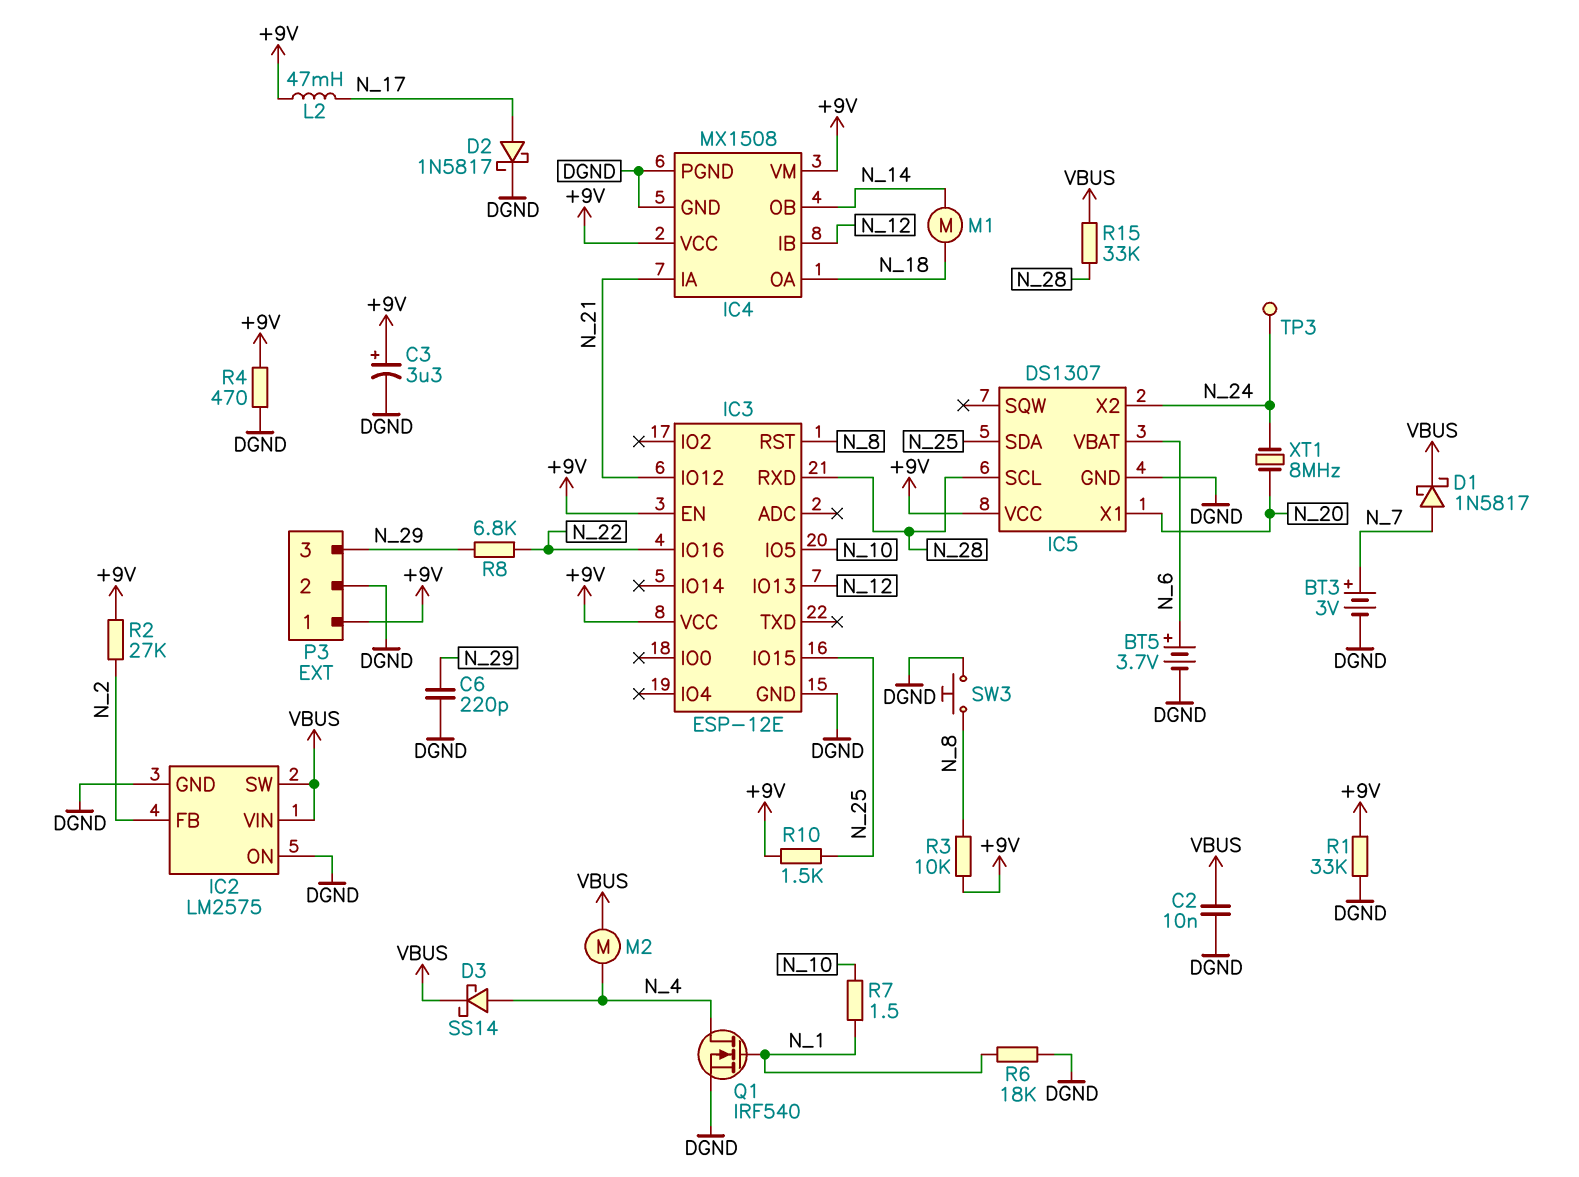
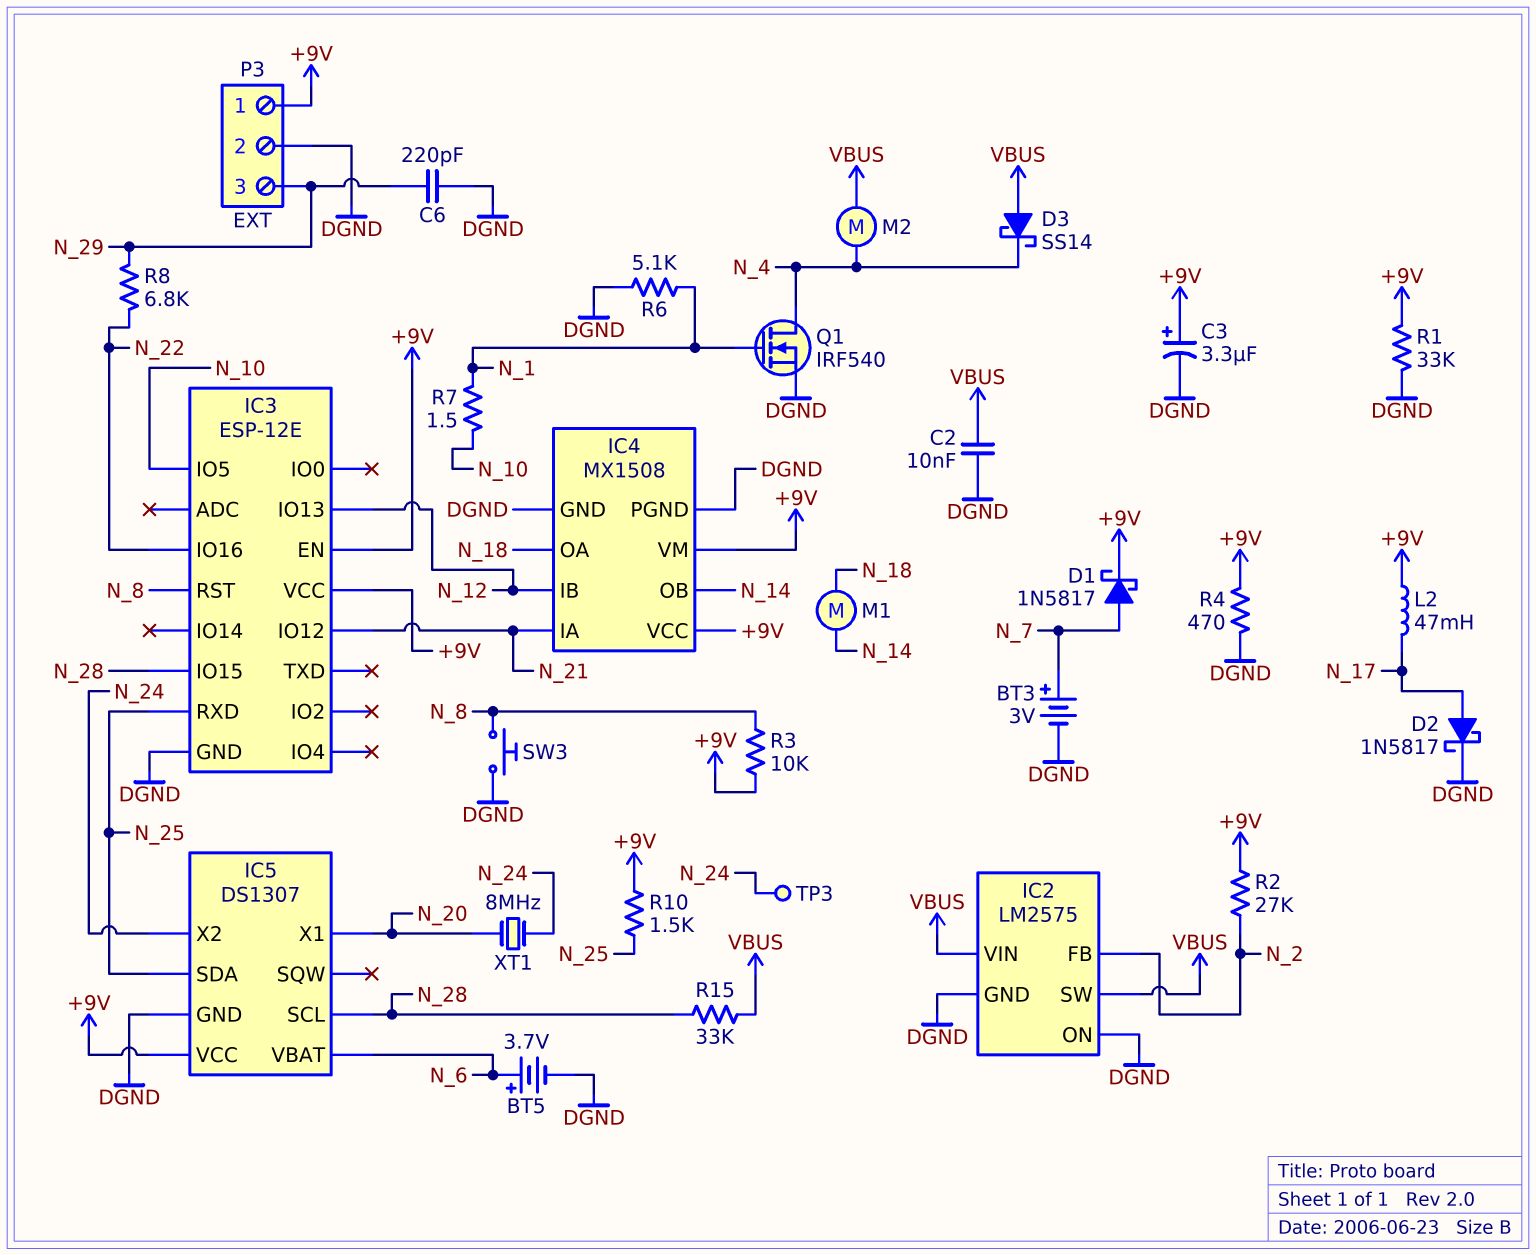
D1: schottky 1N5817 (A N_7, K VBUS) -> schottky 1N5817 (A N_7, K +9V)
D3: schottky SS14 (A N_4, K VBUS) -> schottky SS14 (A VBUS, K N_4)
IC3 pin IO15: N_25 -> N_28
IC3 pin RXD: N_28 -> N_25
R6: 18k (DGND, N_1) -> 5.1k (DGND, N_1)

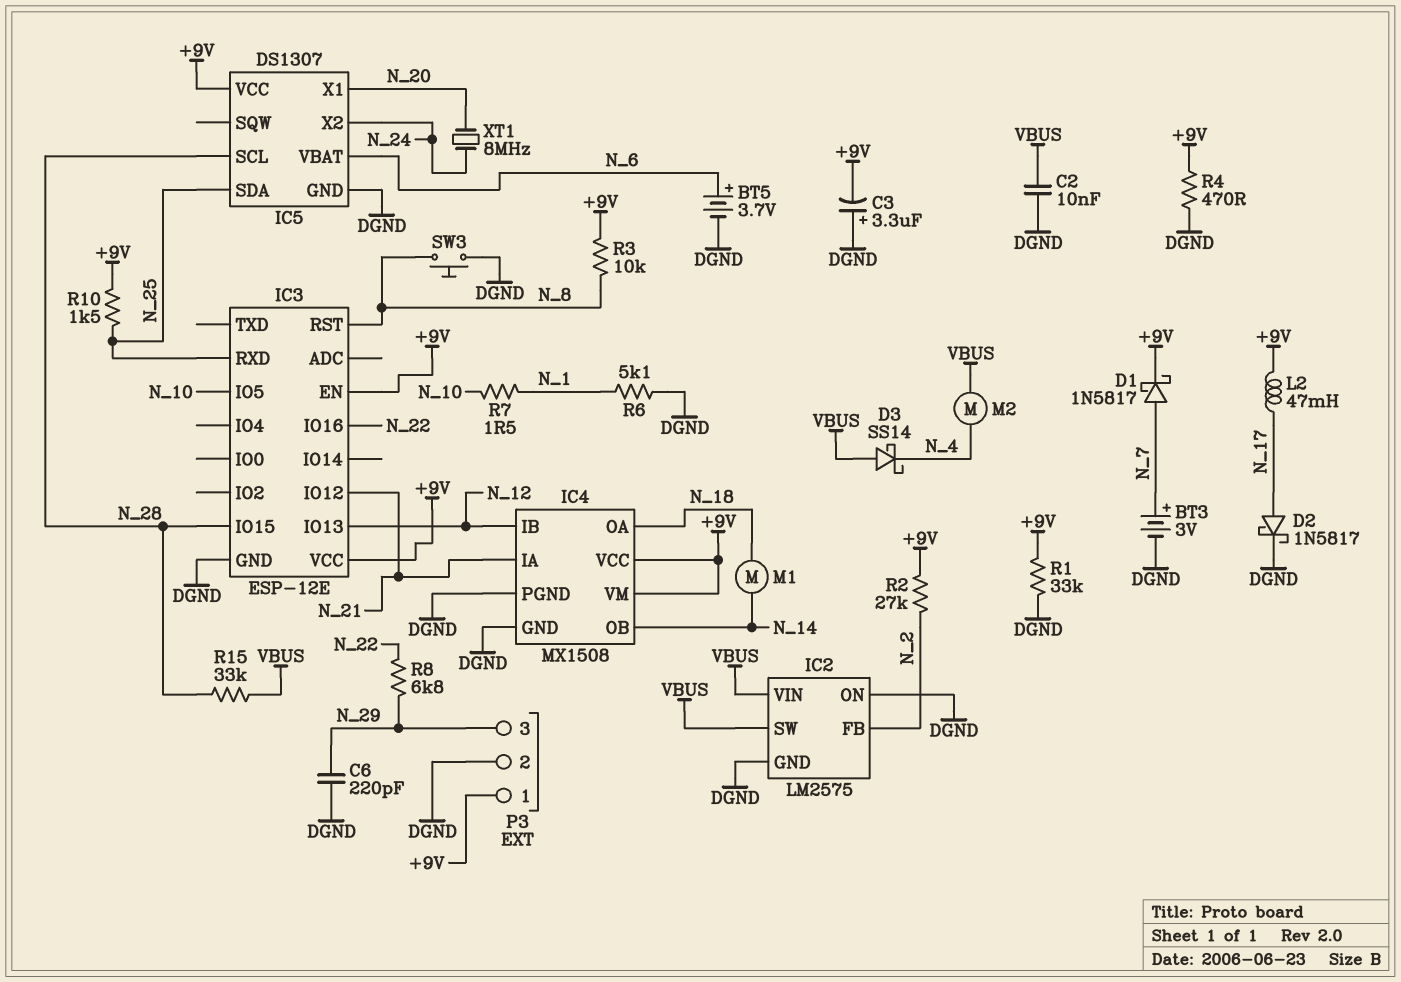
C3: 3.3uF (plus +9V, minus DGND) -> 3.3uF (plus DGND, minus +9V)
Q1: NMOS IRF540 (G N_1, D N_4, S DGND) -> none
TP3: test point (N_24) -> none

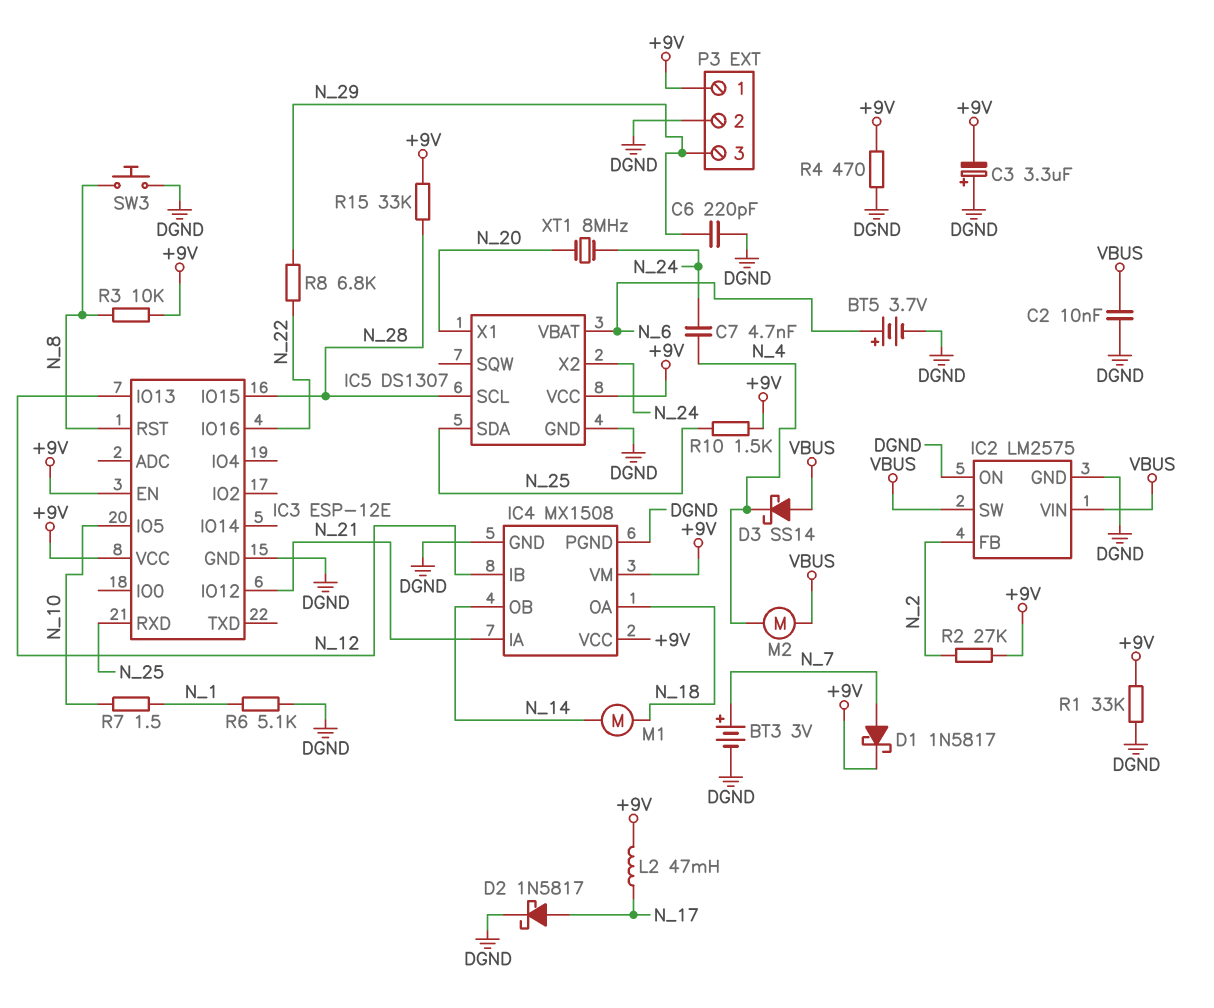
C7: none -> 4.7nF (N_4, N_24)
R15: 33k (N_28, VBUS) -> 33k (+9V, N_28)

